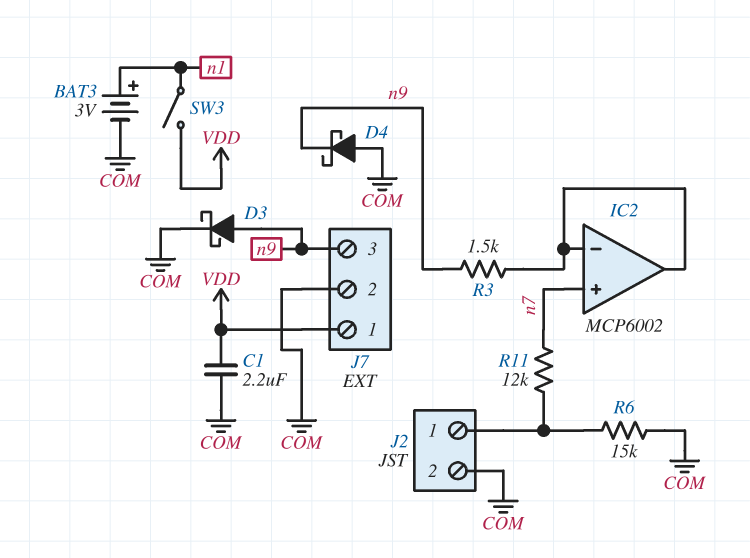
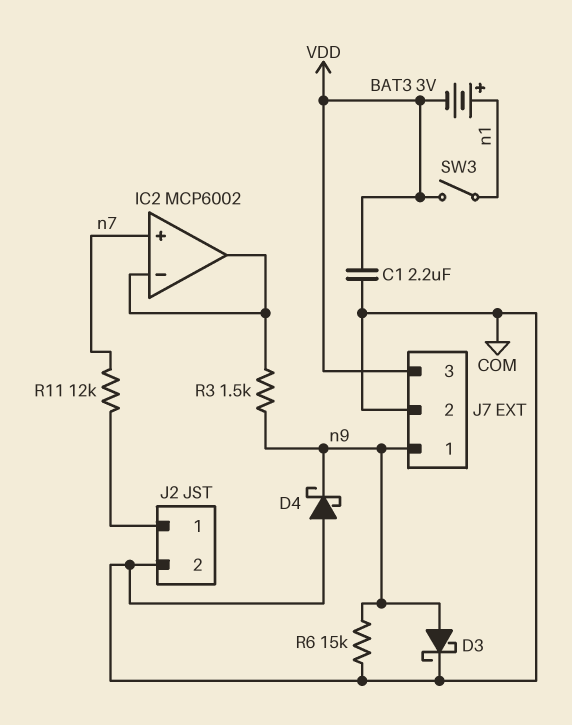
BAT3: 3V (plus n1, minus COM) -> 3V (plus n1, minus VDD)
J7 pin 1: VDD -> n9
J7 pin 3: n9 -> VDD
R6: 15k (COM, J2/1) -> 15k (COM, n9)

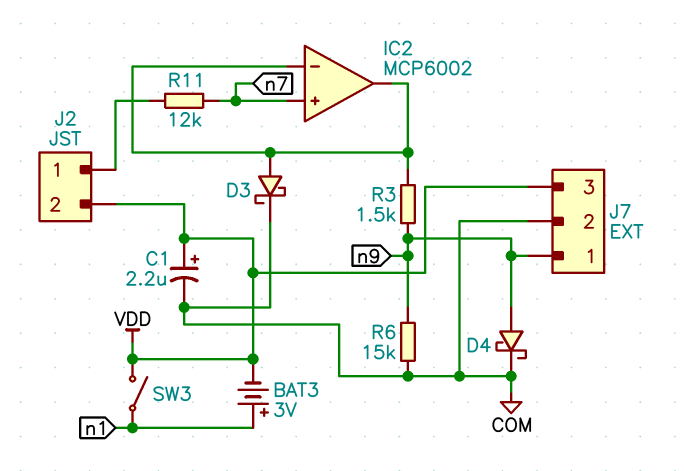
C1: 2.2uF (COM, VDD) -> 2.2uF (plus VDD, minus COM)
D3: schottky (A n9, K COM) -> schottky (A IC2/in-, K COM)
D4: schottky (A COM, K n9) -> schottky (A n9, K COM)
J2 pin 2: COM -> VDD

